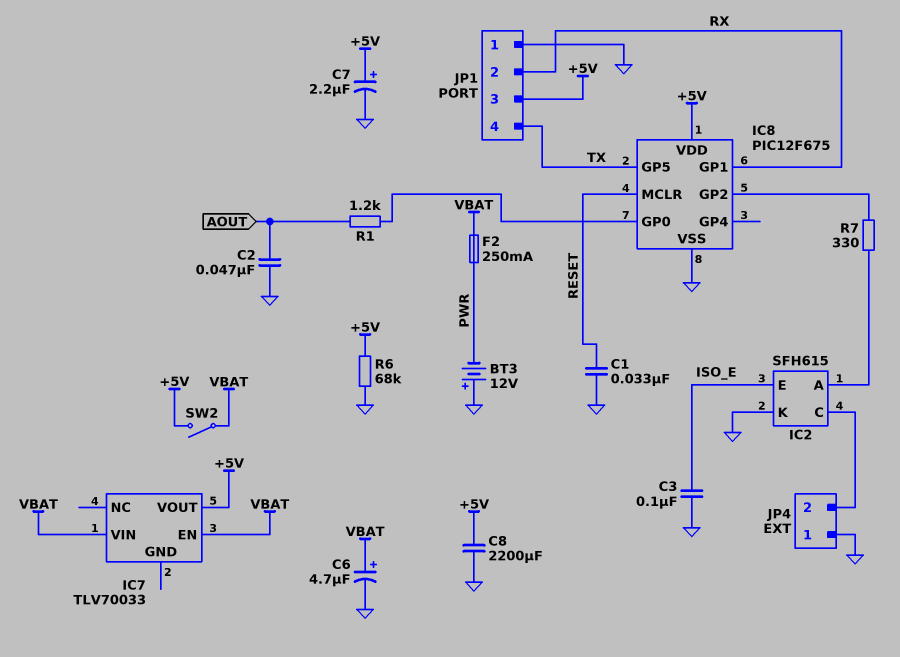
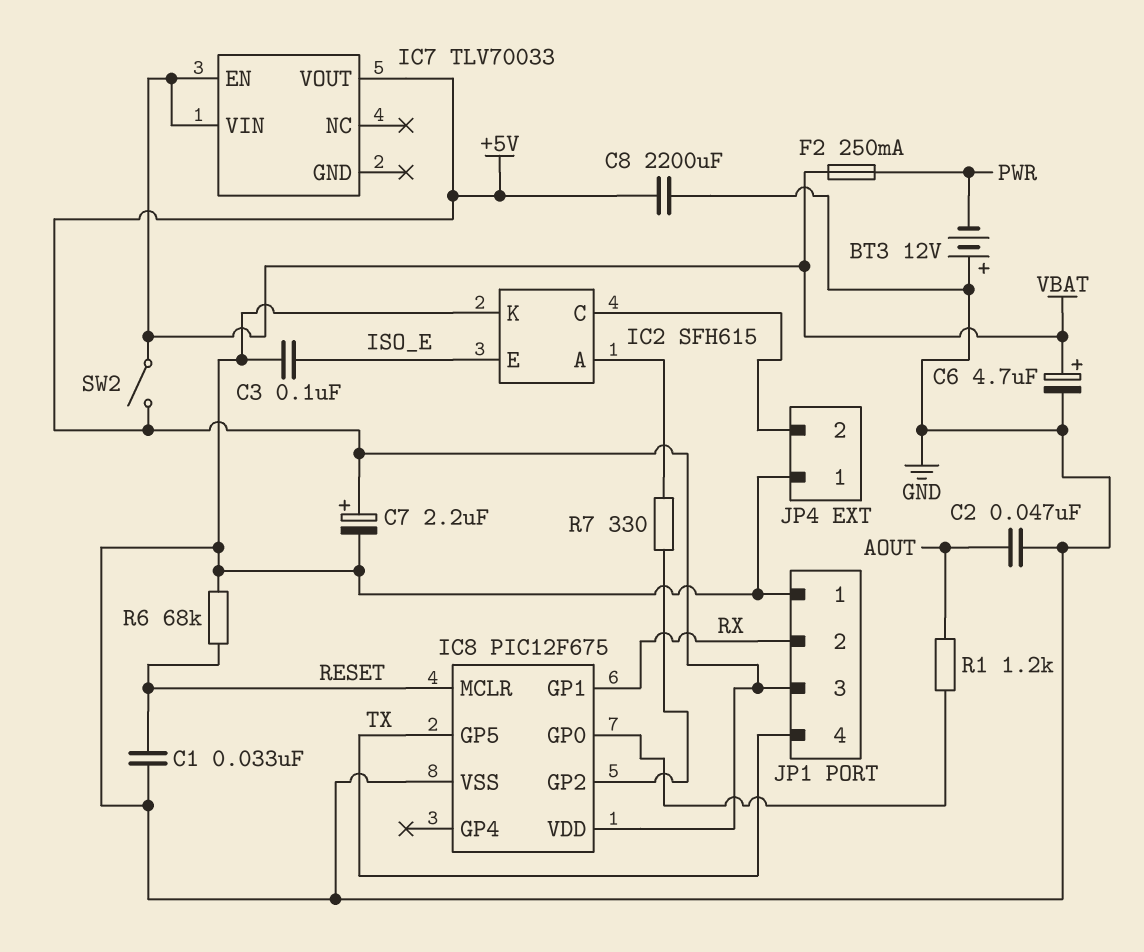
R6: 68k (+5V, GND) -> 68k (GND, RESET)

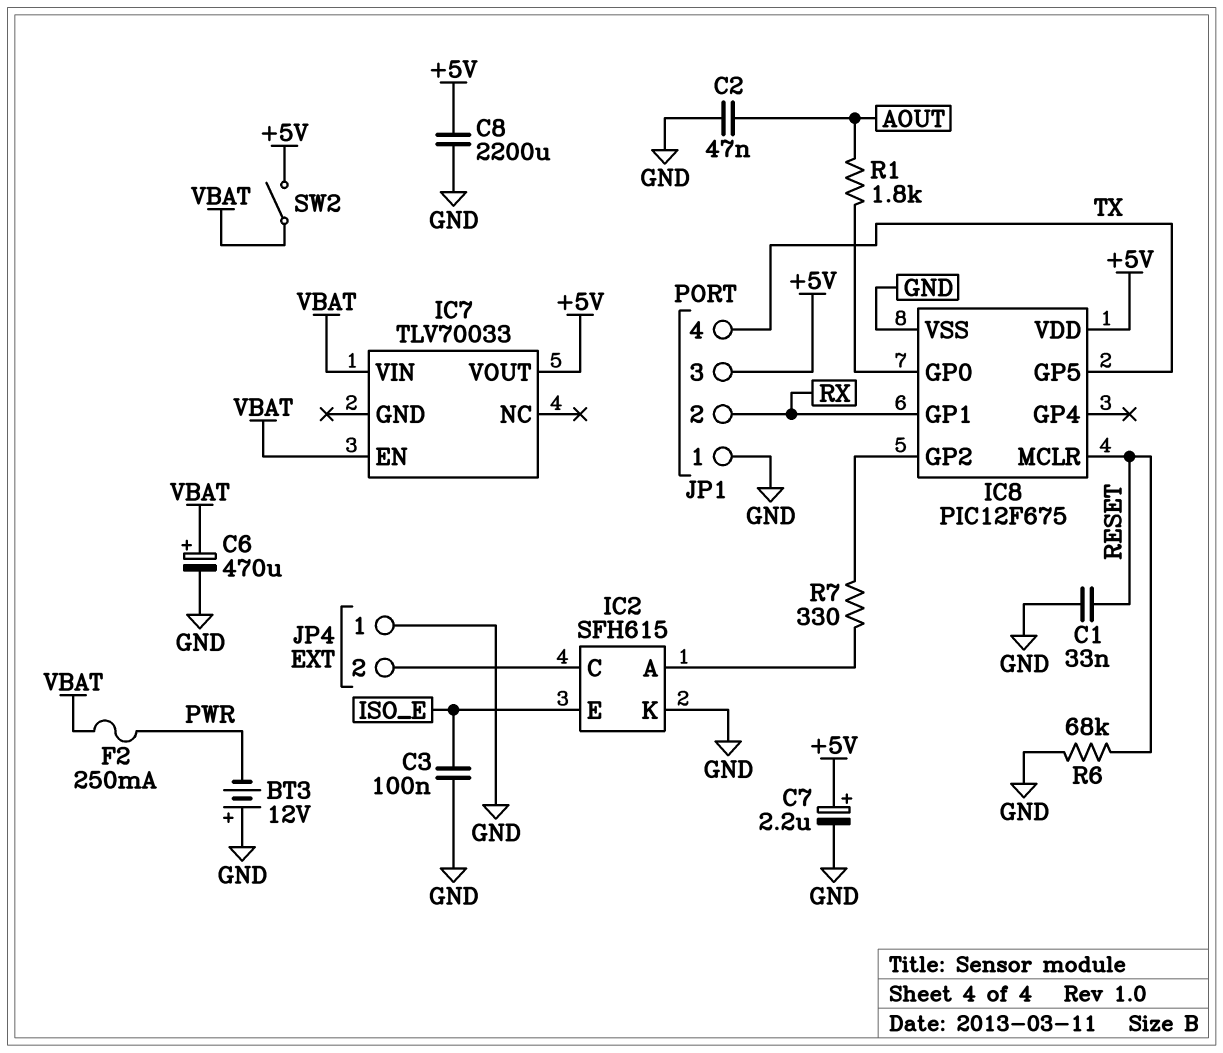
C6: 4.7uF (plus VBAT, minus GND) -> 470uF (plus VBAT, minus GND)
R1: 1.2k (AOUT, IC8/GP0) -> 1.8k (AOUT, IC8/GP0)

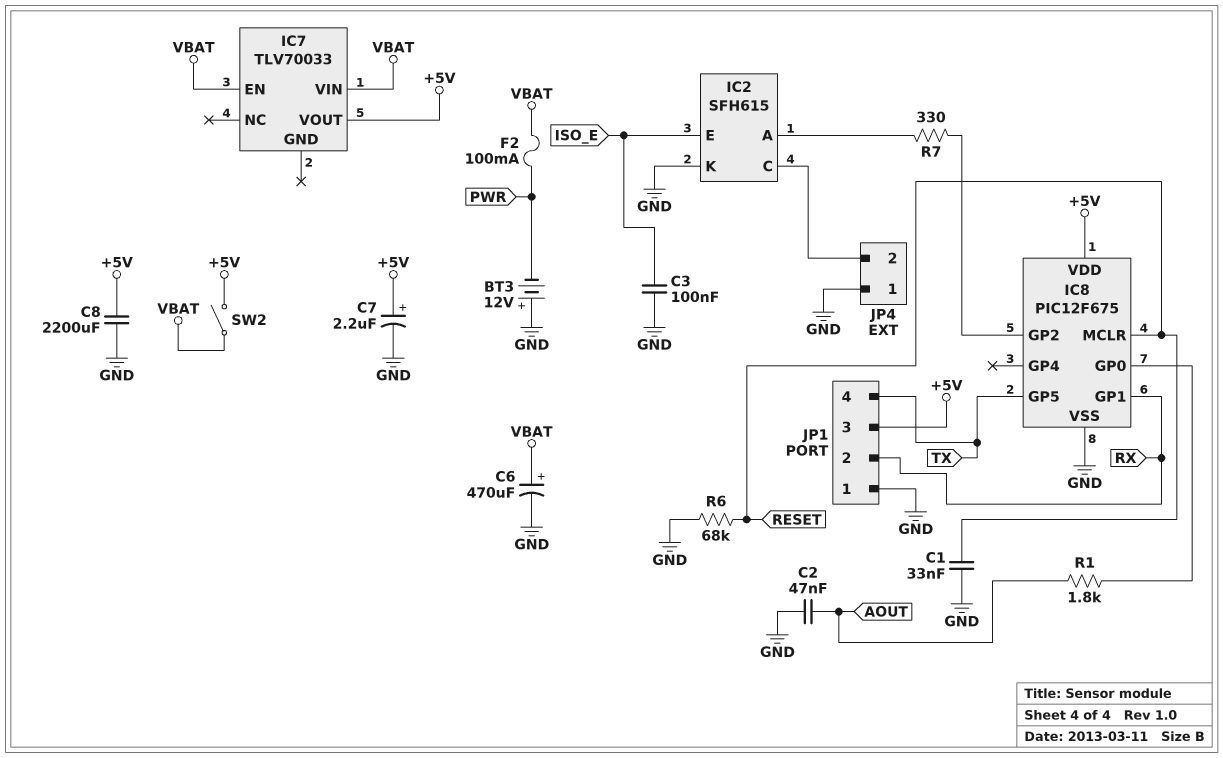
F2: 250mA (PWR, VBAT) -> 100mA (PWR, VBAT)

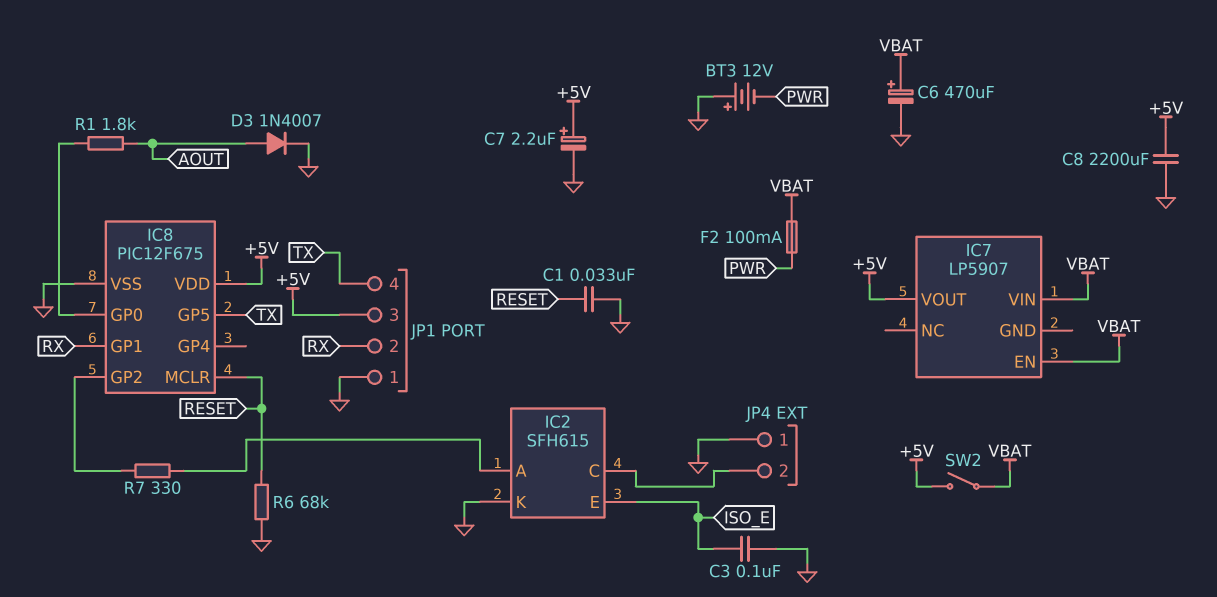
C2: 47nF (AOUT, GND) -> none
D3: none -> diode 1N4007 (A AOUT, K GND)
IC7: TLV70033 -> LP5907

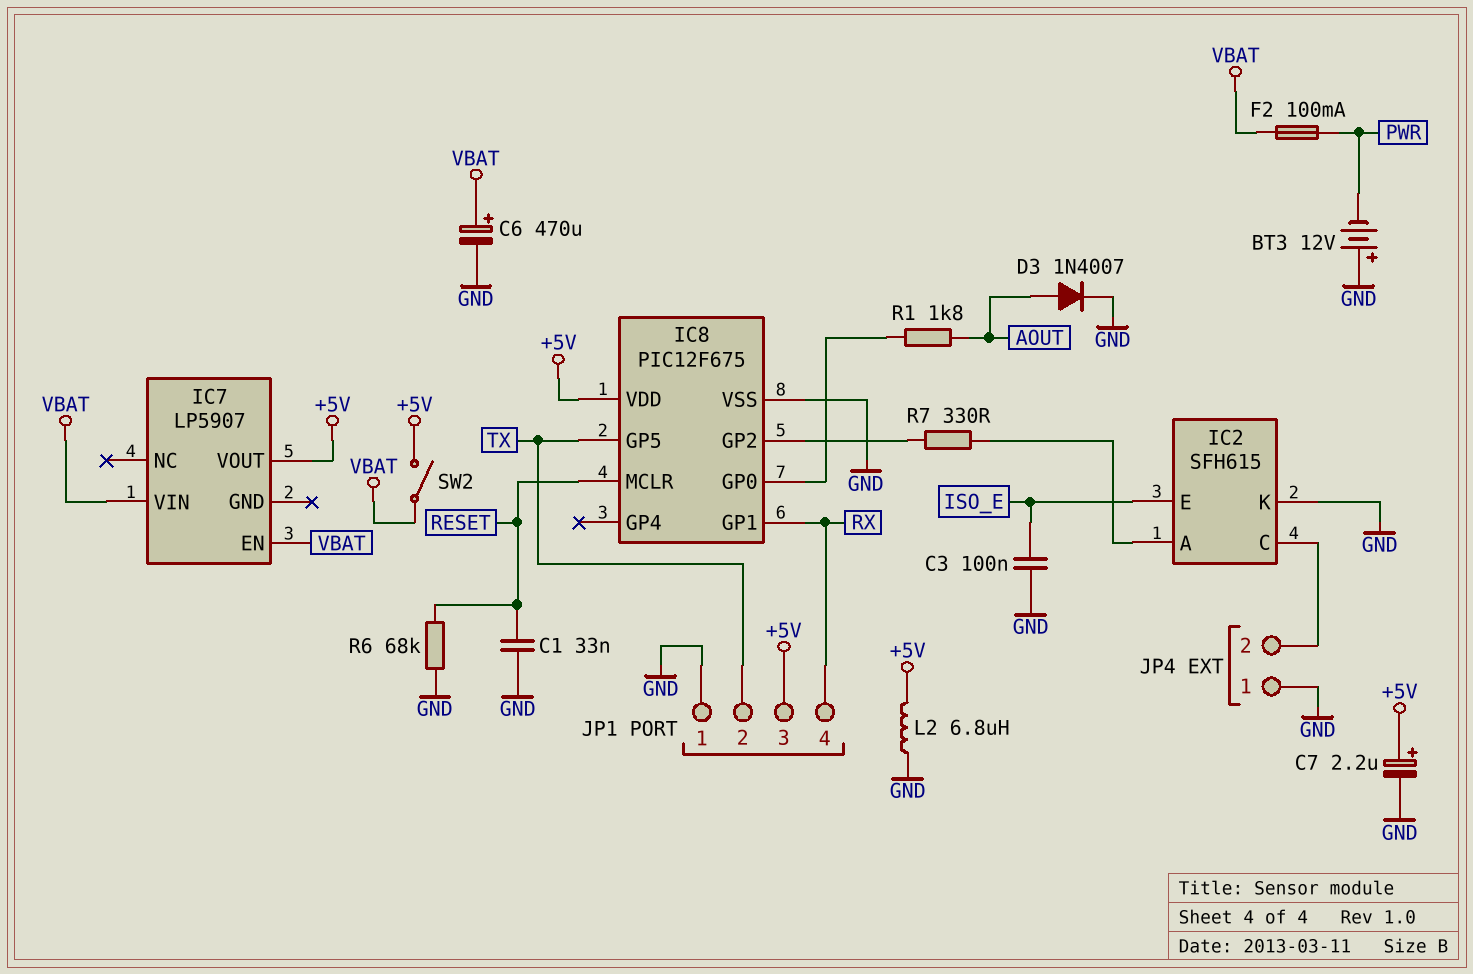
C8: 2200uF (+5V, GND) -> none
JP1 pin 2: RX -> TX
JP1 pin 4: TX -> RX
L2: none -> 6.8uH (+5V, GND)

